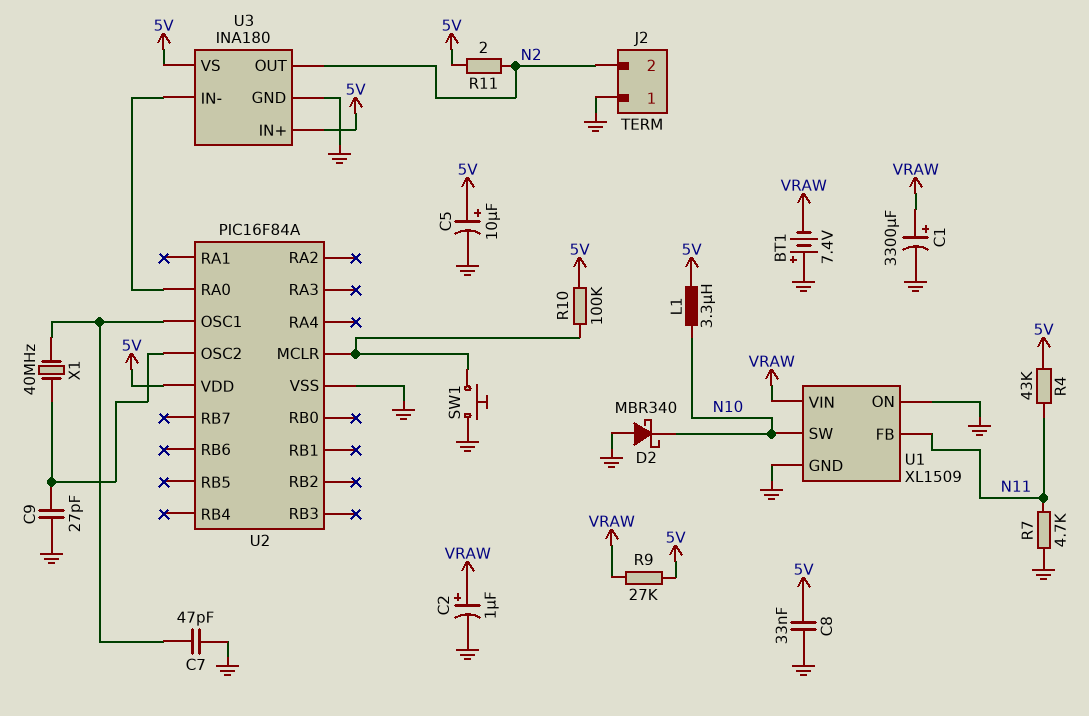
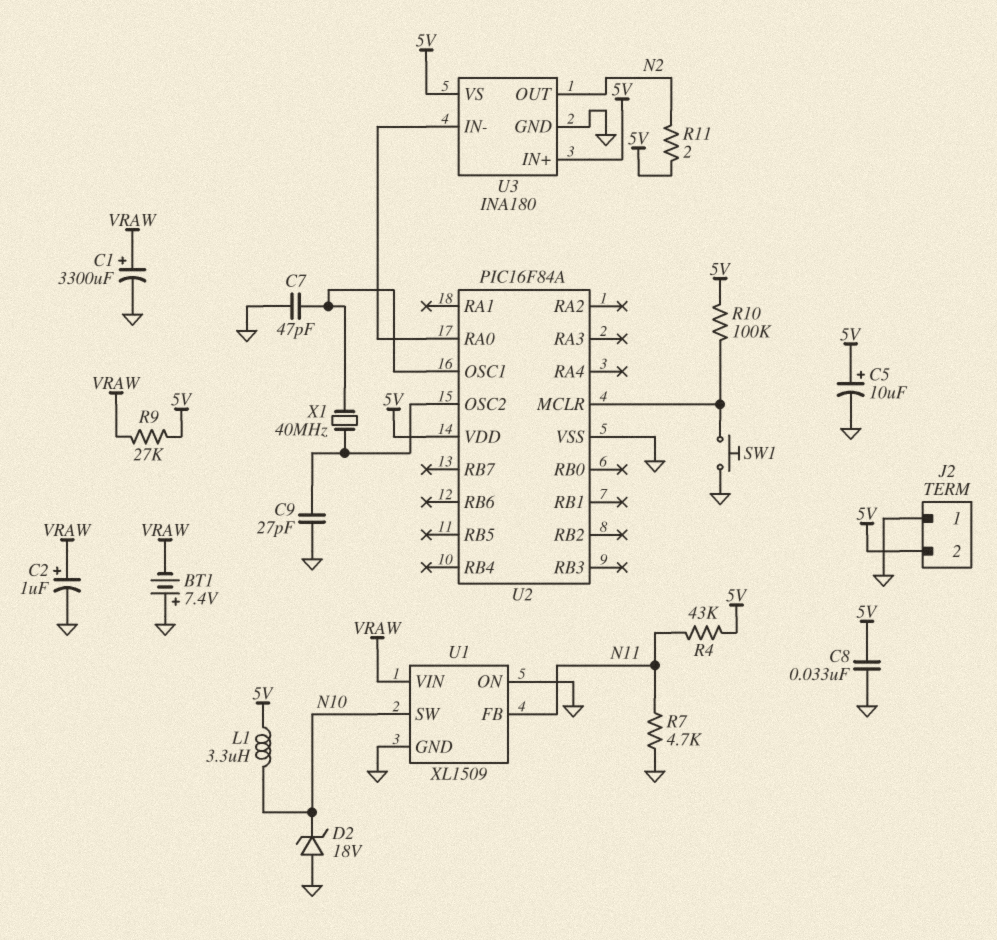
D2: schottky MBR340 (A GND, K N10) -> zener 18V (A GND, K N10)
J2 pin 2: N2 -> 5V

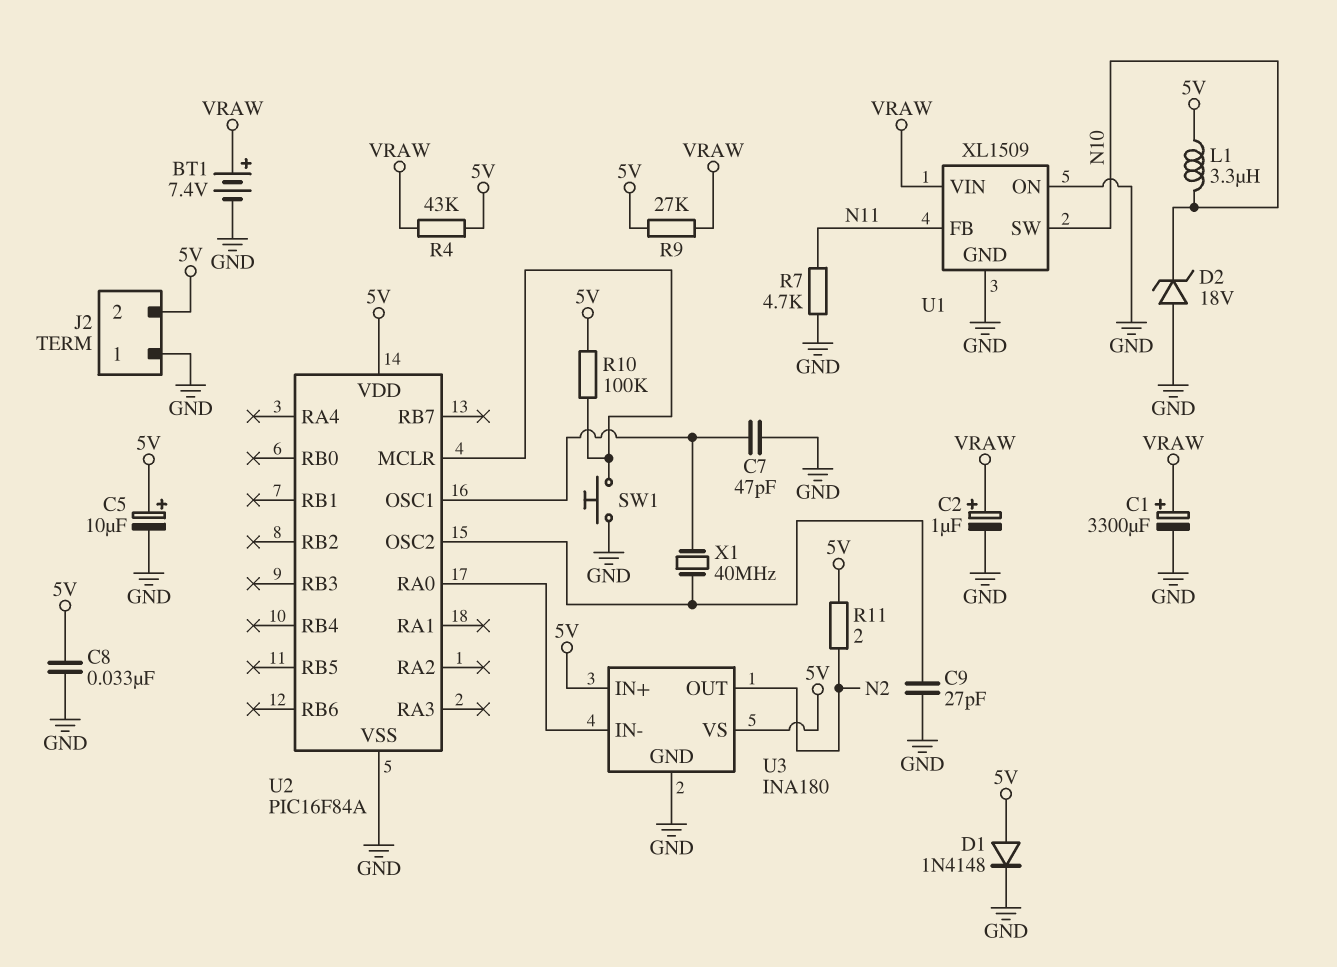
BT1: 7.4V (plus GND, minus VRAW) -> 7.4V (plus VRAW, minus GND)
D1: none -> diode 1N4148 (A 5V, K GND)
R4: 43k (5V, N11) -> 43k (5V, VRAW)

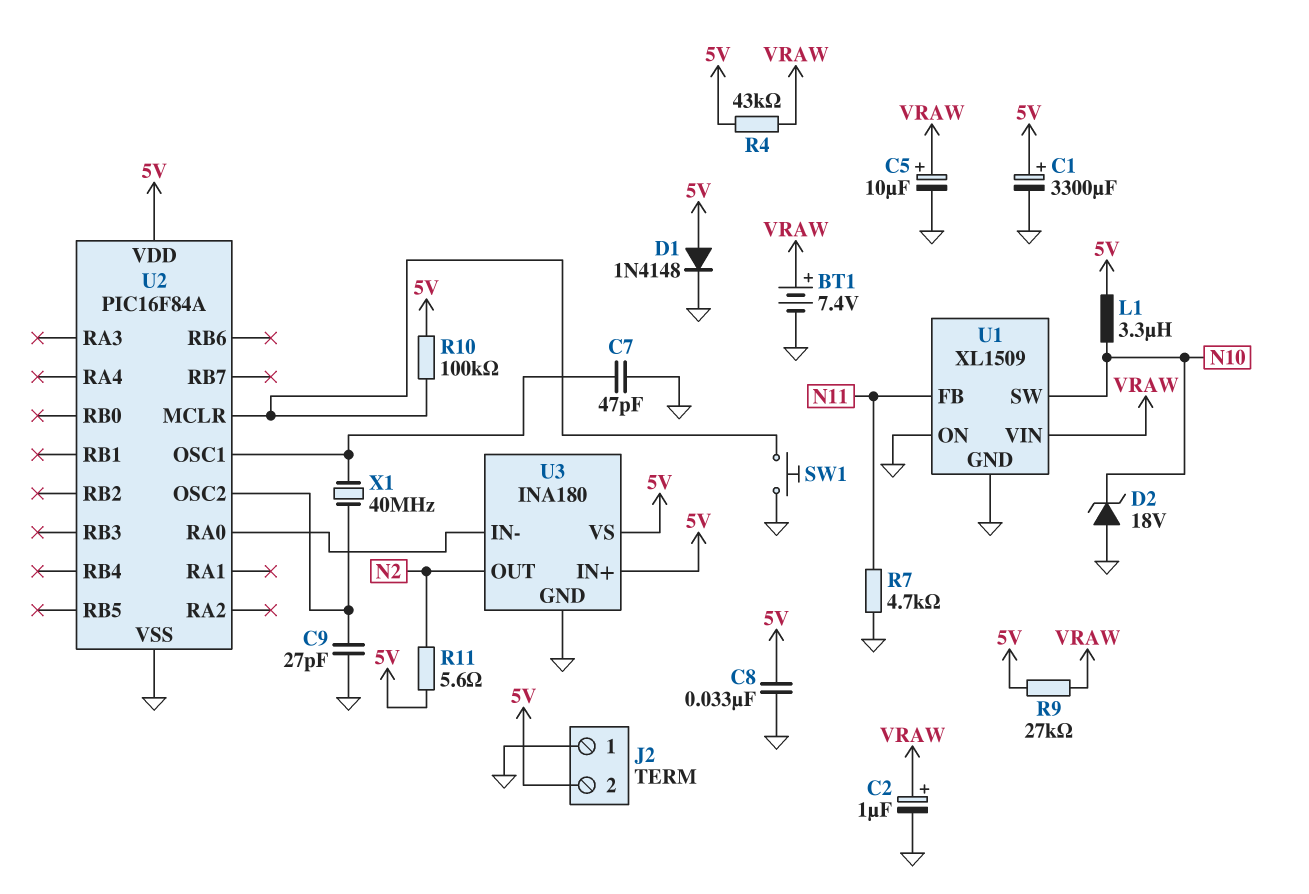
C1: 3300uF (plus VRAW, minus GND) -> 3300uF (plus 5V, minus GND)
C5: 10uF (plus 5V, minus GND) -> 10uF (plus VRAW, minus GND)
R11: 2 (5V, N2) -> 5.6 (5V, N2)

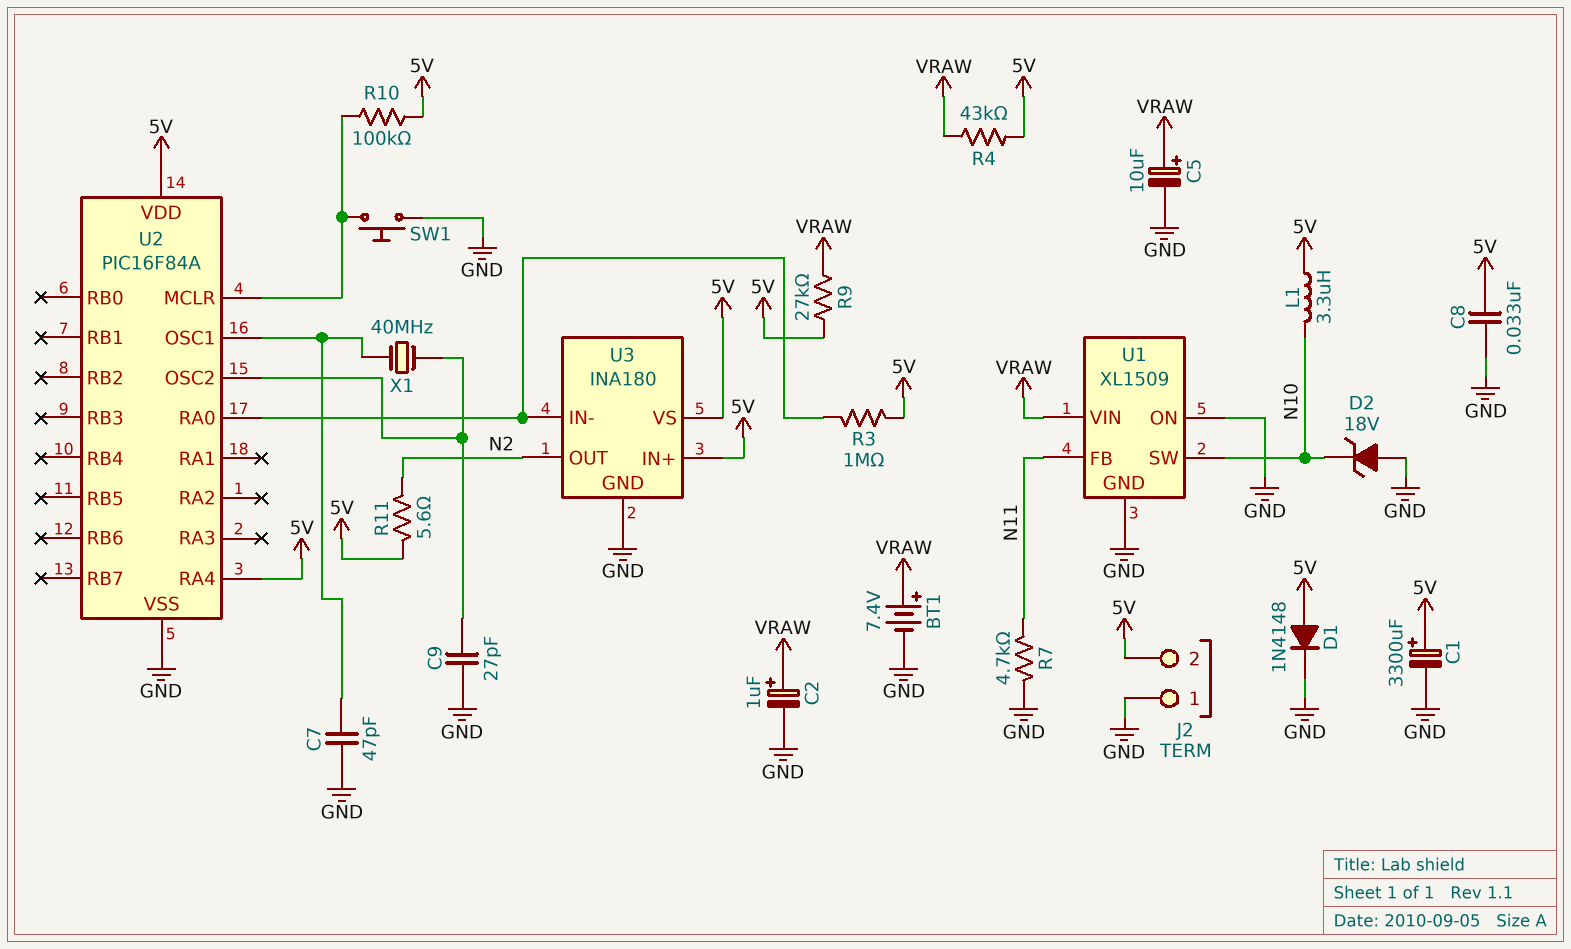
R3: none -> 1M (5V, U2/RA0)
U2 pin RA4: none -> 5V

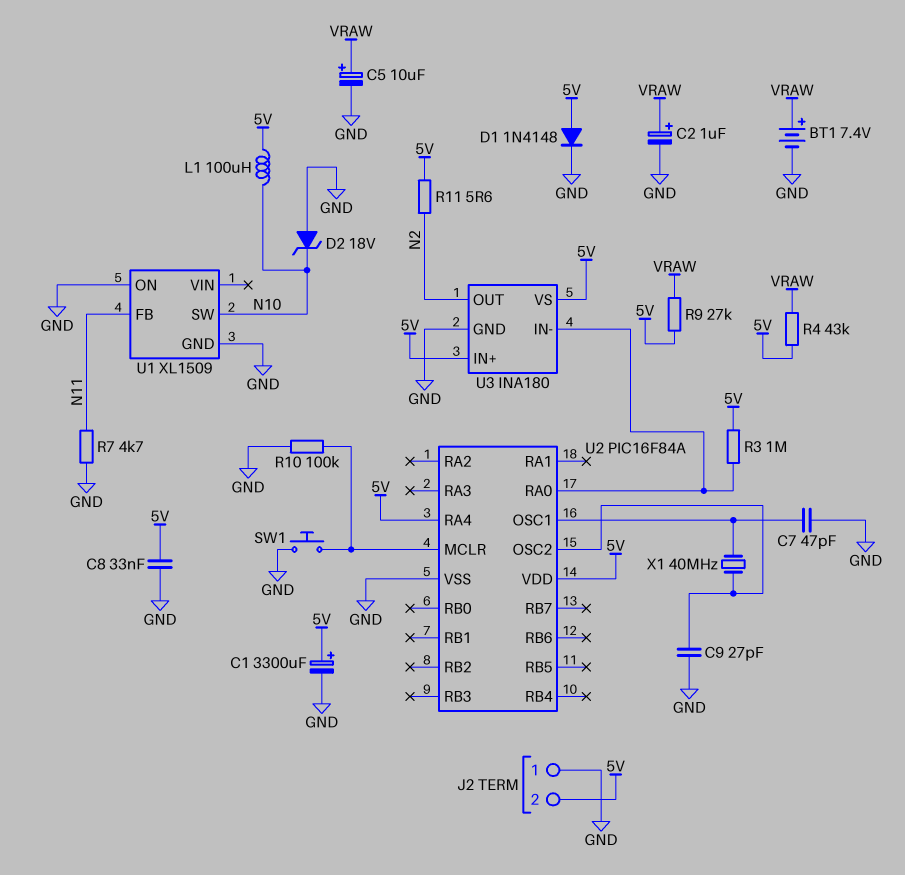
L1: 3.3uH (5V, N10) -> 100uH (5V, N10)
R10: 100k (5V, U2/MCLR) -> 100k (GND, U2/MCLR)
U1 pin VIN: VRAW -> none

